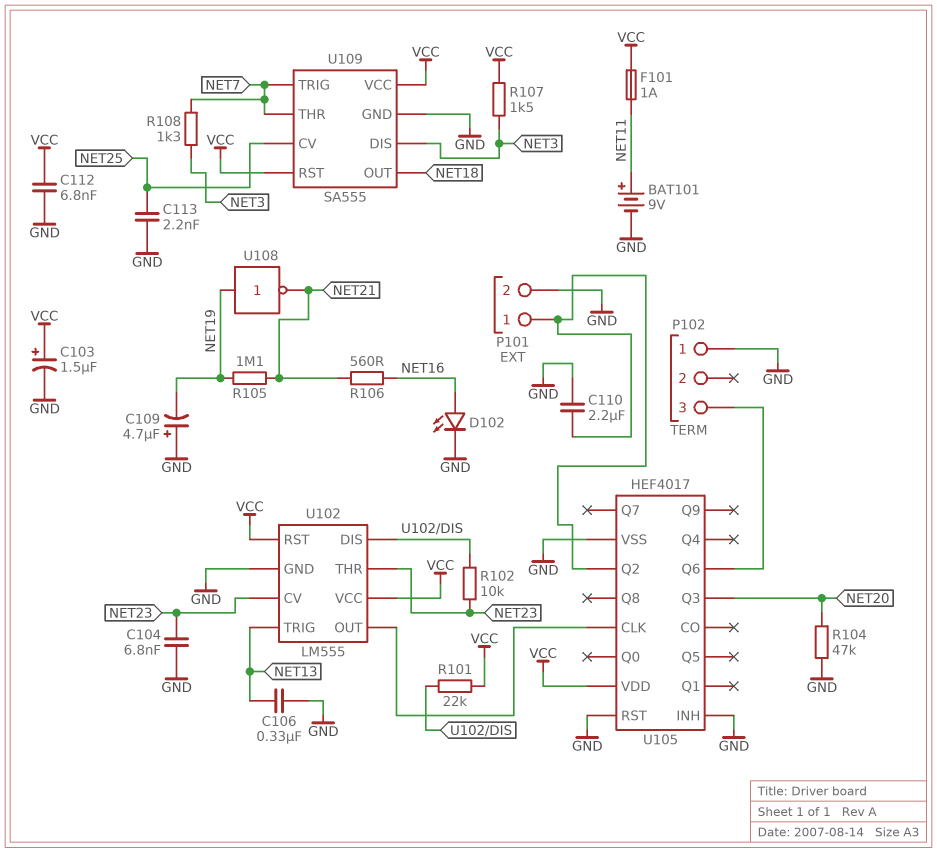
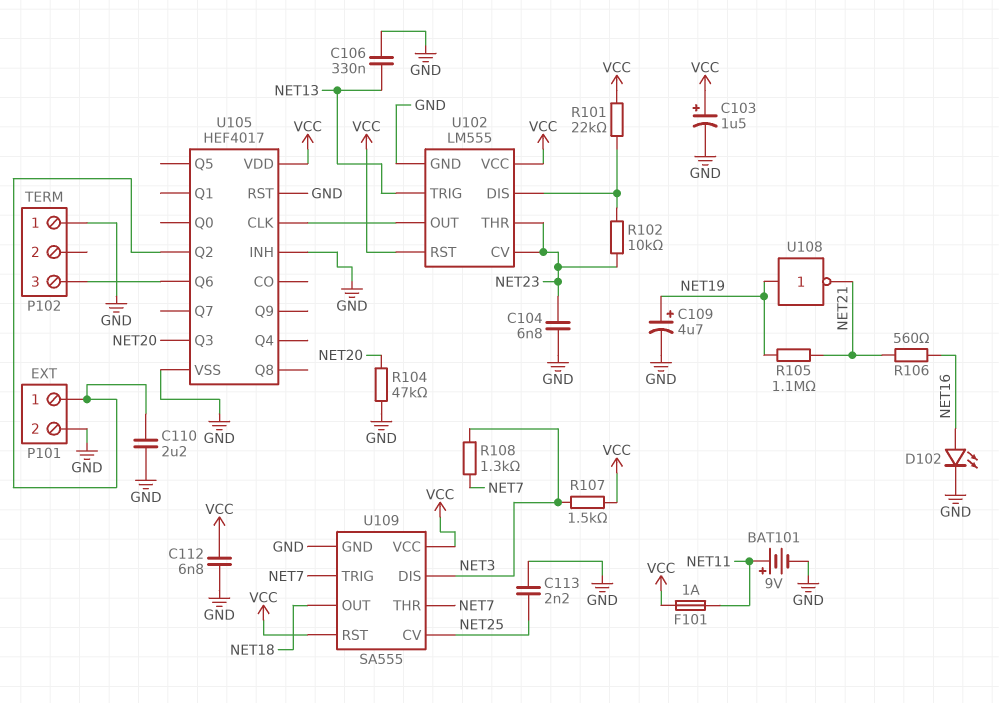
C109: 4.7uF (plus GND, minus NET19) -> 4.7uF (plus NET19, minus GND)

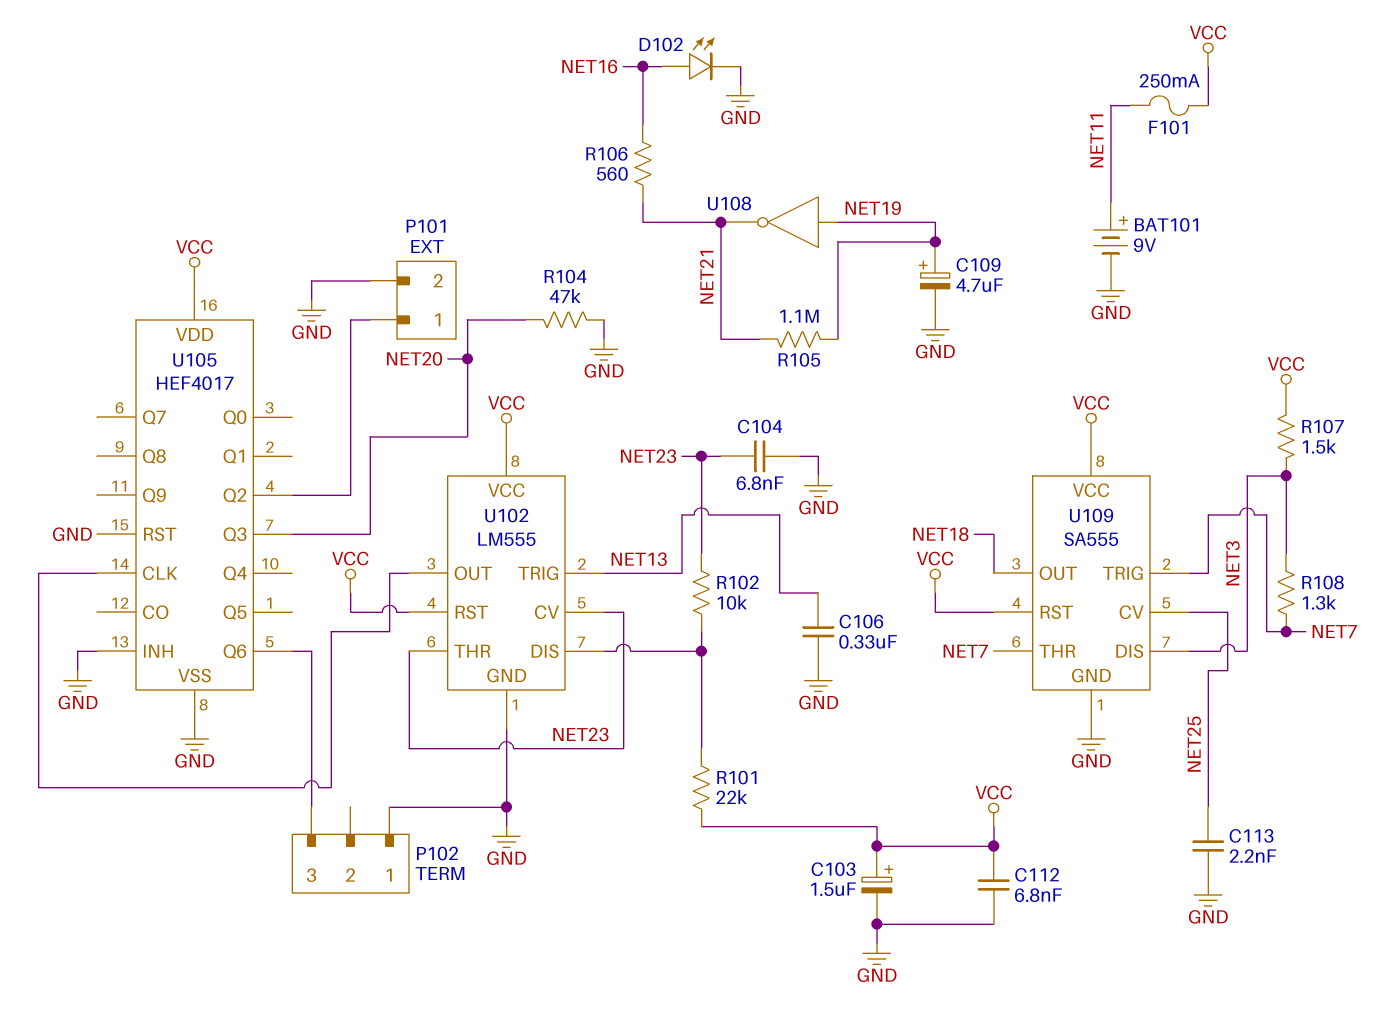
C110: 2.2uF (GND, P101/1) -> none
F101: 1A (NET11, VCC) -> 250mA (NET11, VCC)

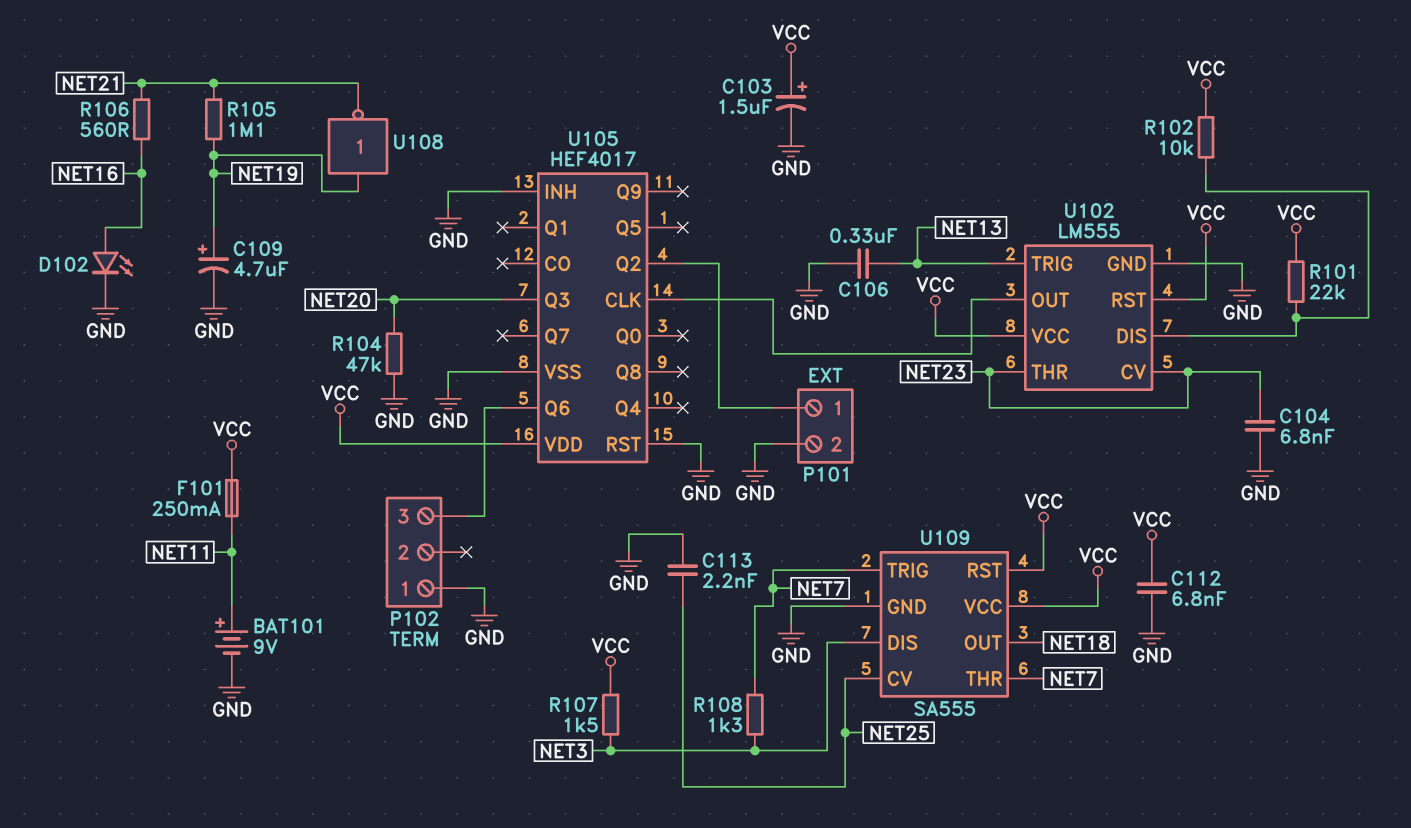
R102: 10k (NET23, U102/DIS) -> 10k (U102/DIS, VCC)

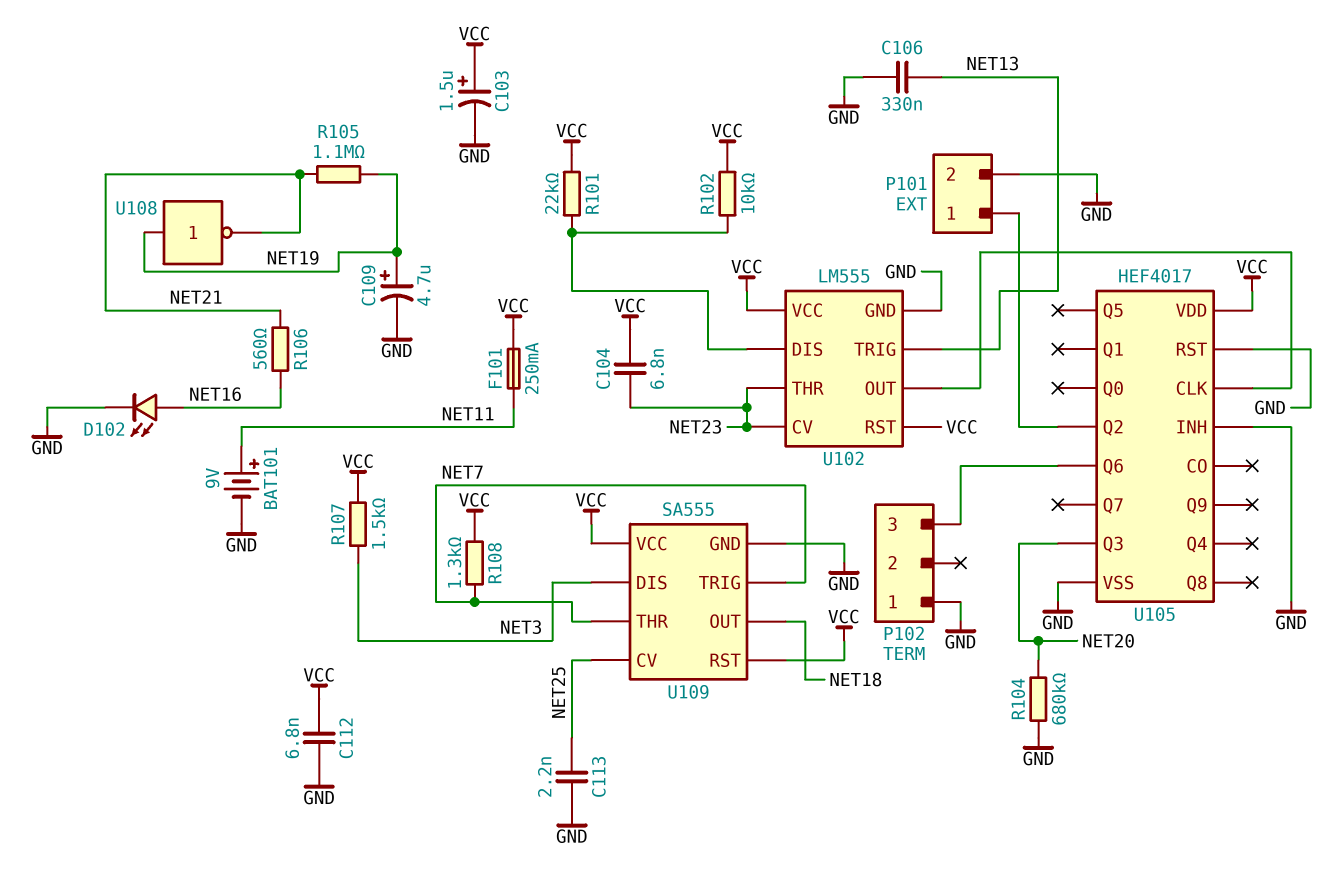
C104: 6.8nF (GND, NET23) -> 6.8nF (NET23, VCC)
R104: 47k (GND, NET20) -> 680k (GND, NET20)
R108: 1.3k (NET3, NET7) -> 1.3k (NET7, VCC)

